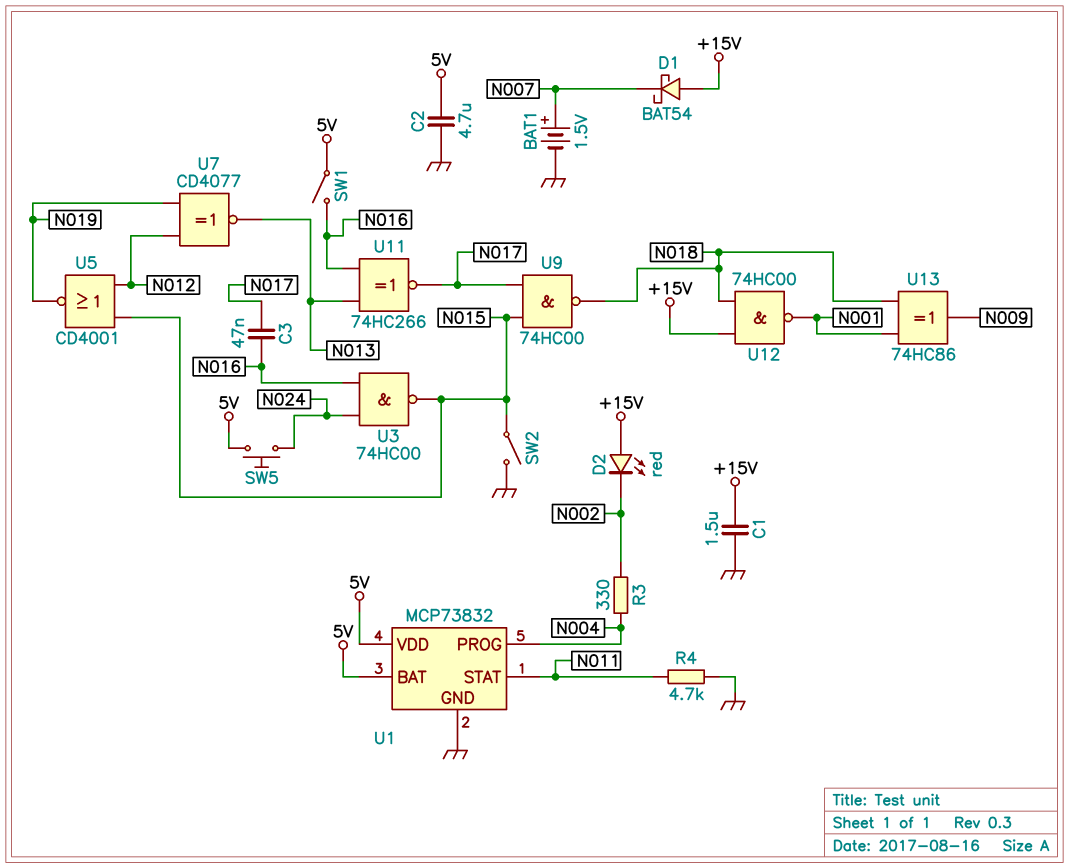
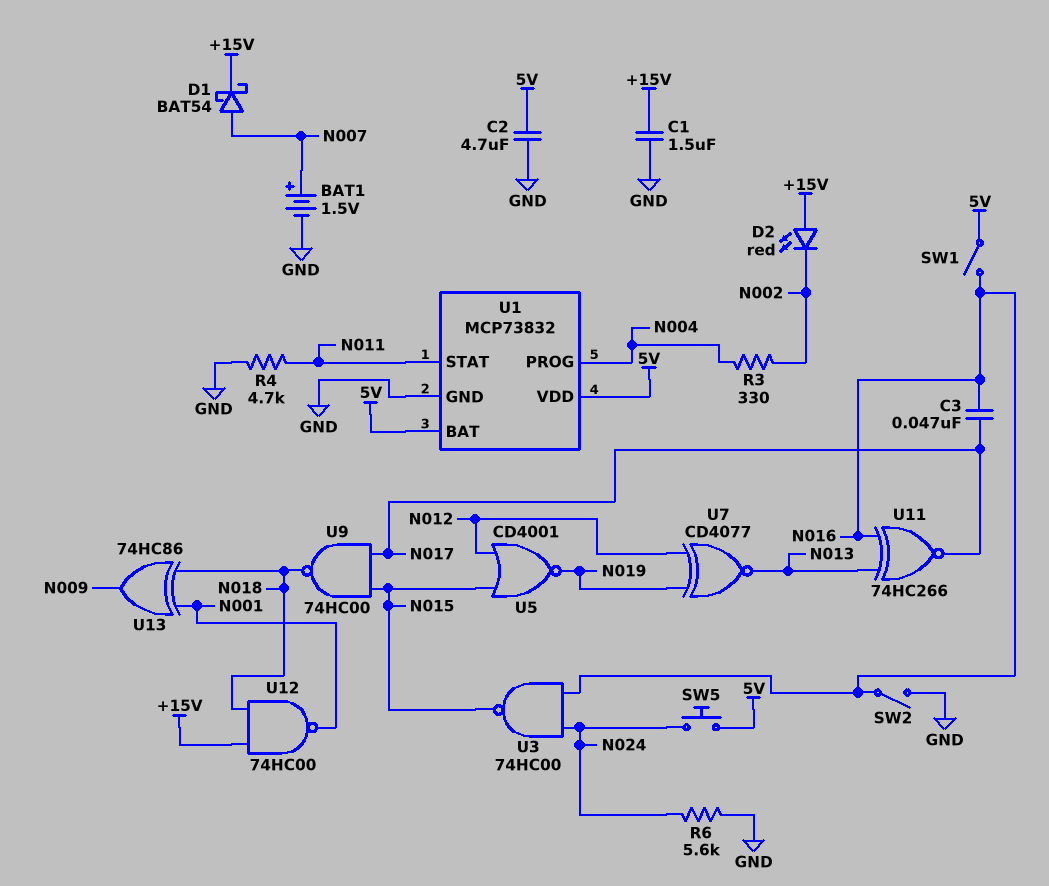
D1: schottky BAT54 (A +15V, K N007) -> schottky BAT54 (A N007, K +15V)
R6: none -> 5.6k (GND, N024)
SW2: switch (GND, N015) -> switch (GND, N016)

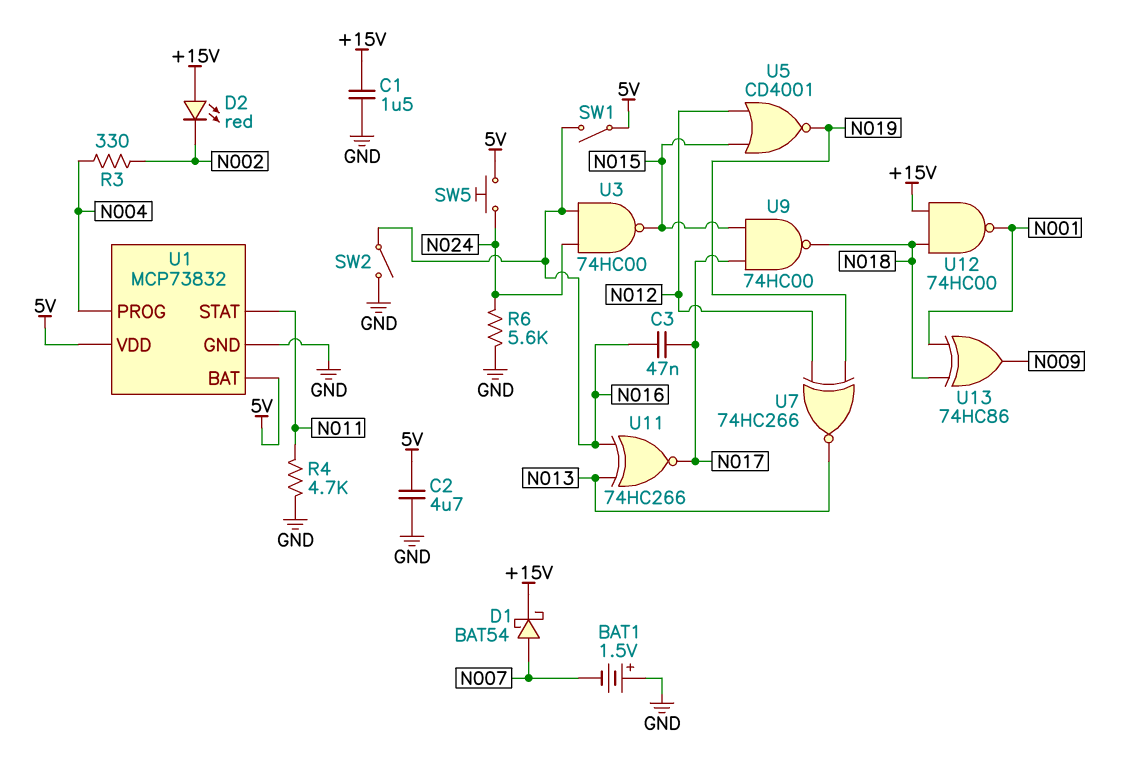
BAT1: 1.5V (plus N007, minus GND) -> 1.5V (plus GND, minus N007)
U7: XNOR CD4077 (in N012, in N019, out N013) -> XNOR 74HC266 (in N012, in N019, out N013)

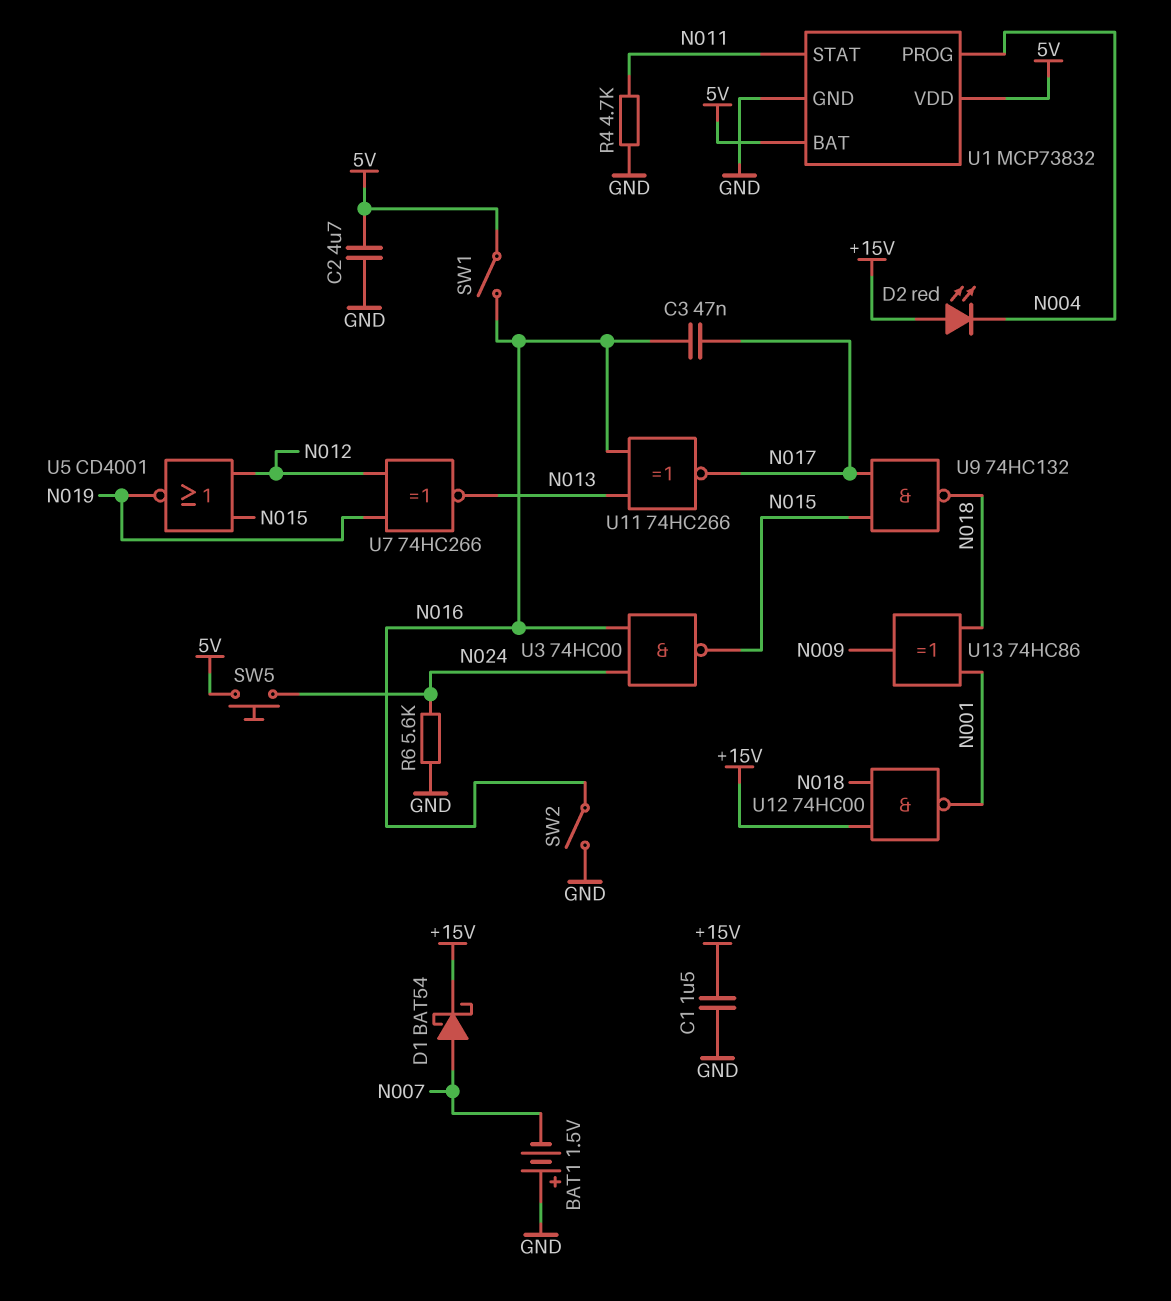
D2: LED red (A +15V, K N002) -> LED red (A +15V, K N004)
R3: 330 (N002, N004) -> none
U9: NAND 74HC00 (in N015, in N017, out N018) -> NAND 74HC132 (in N015, in N017, out N018)

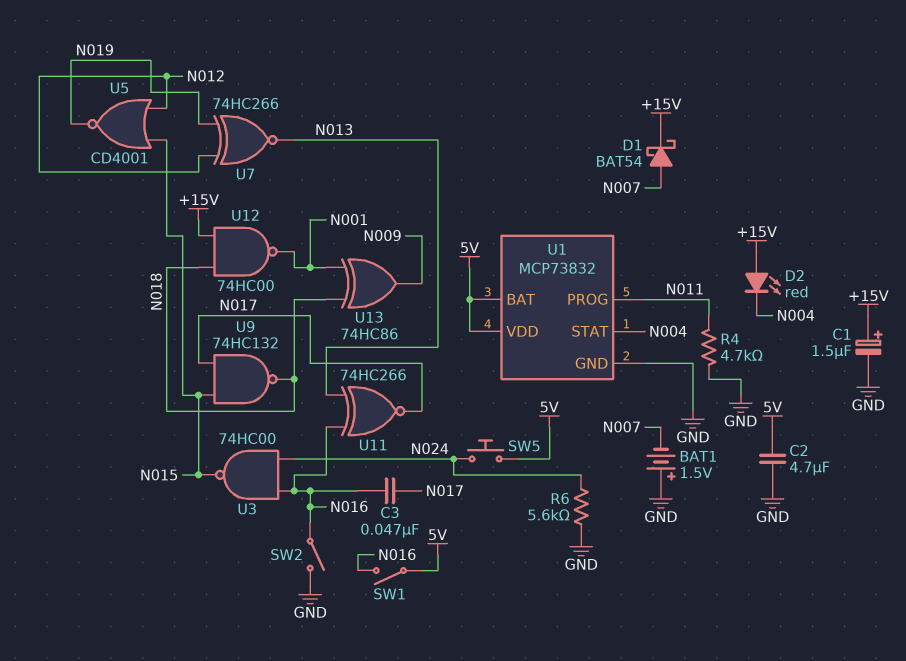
C1: 1.5uF (+15V, GND) -> 1.5uF (plus +15V, minus GND)
U1 pin PROG: N004 -> N011
U1 pin STAT: N011 -> N004

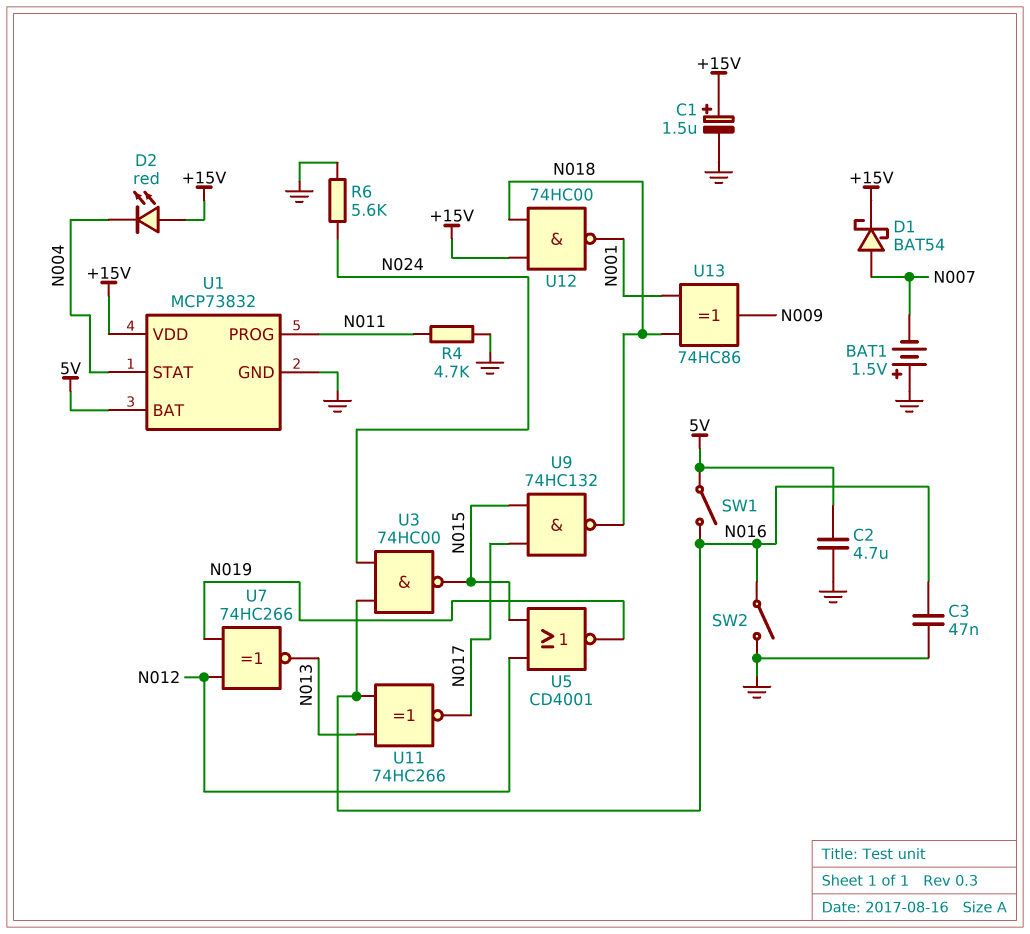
C3: 47nF (N016, N017) -> 47nF (GND, N016)
SW5: button (5V, N024) -> none
U1 pin VDD: 5V -> +15V

